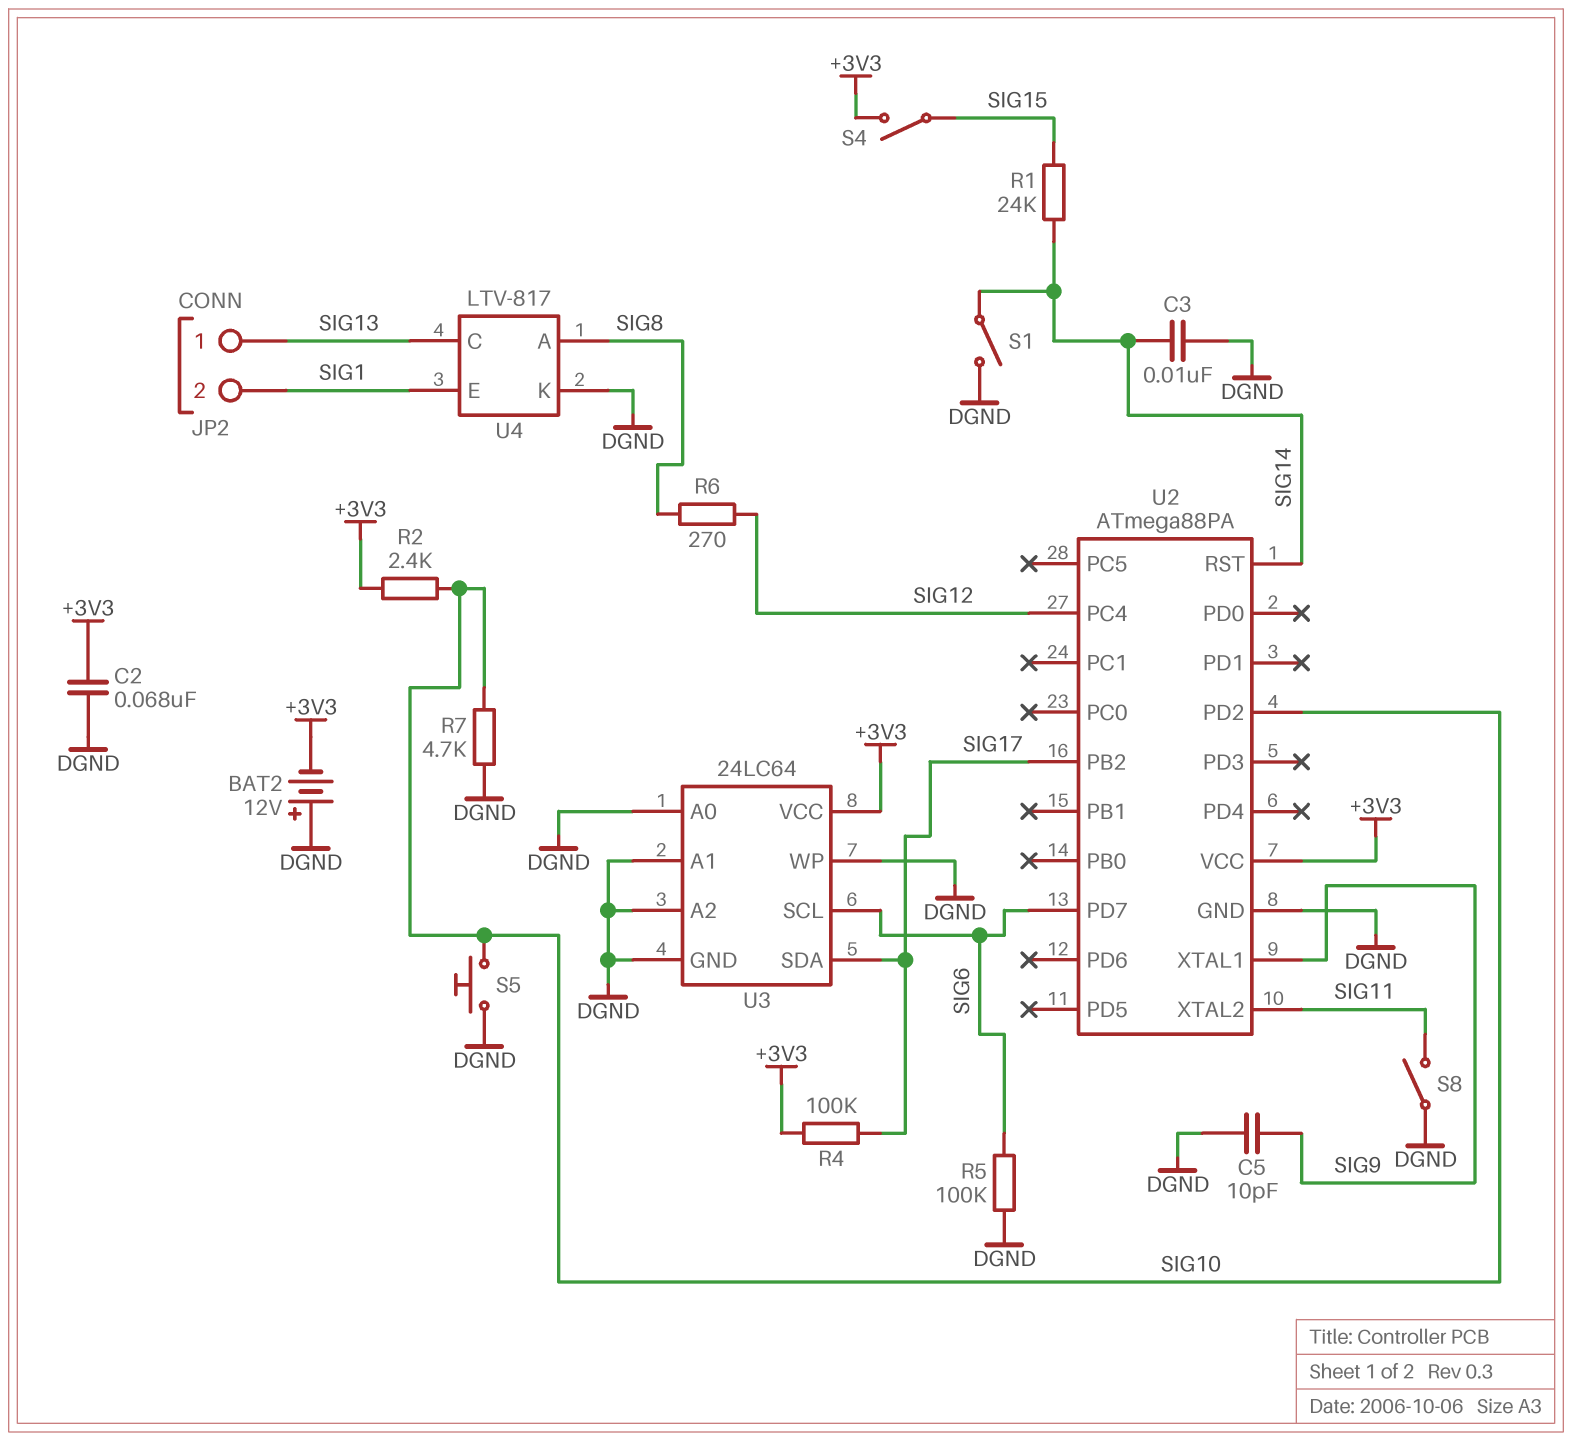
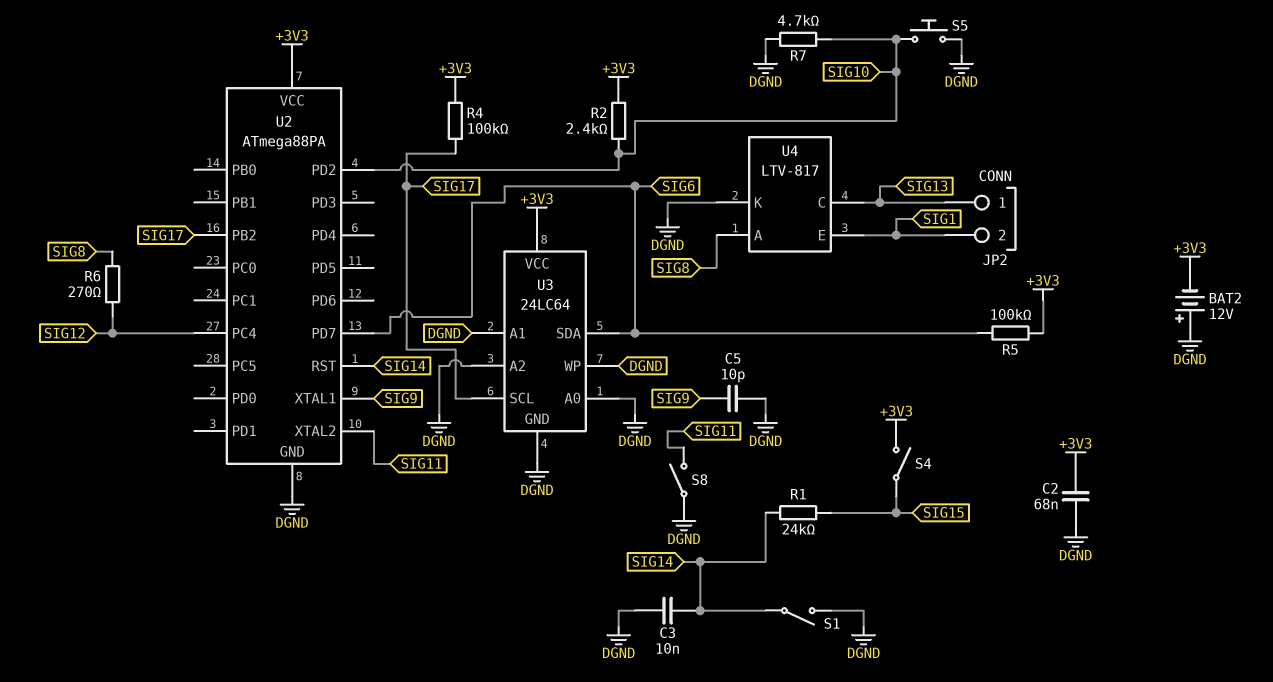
R5: 100k (DGND, SIG6) -> 100k (+3V3, SIG6)
U3 pin SCL: SIG6 -> SIG17
U3 pin SDA: SIG17 -> SIG6

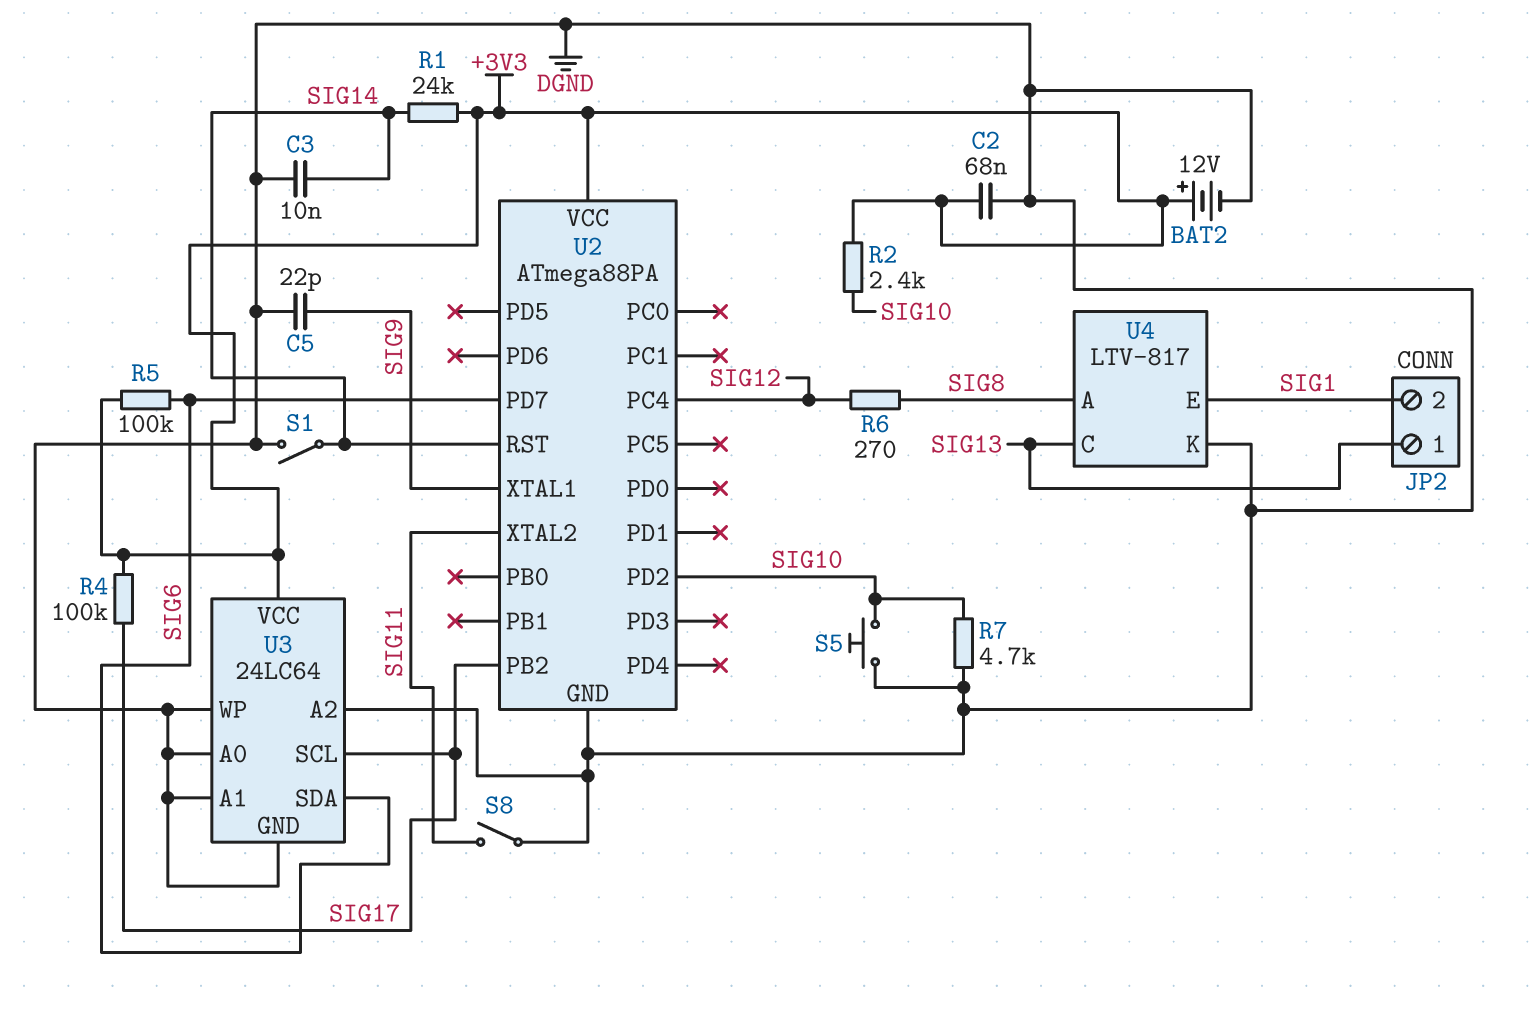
BAT2: 12V (plus DGND, minus +3V3) -> 12V (plus +3V3, minus DGND)
C5: 10pF (DGND, SIG9) -> 22pF (DGND, SIG9)
R1: 24k (SIG14, SIG15) -> 24k (+3V3, SIG14)
S4: switch (+3V3, SIG15) -> none

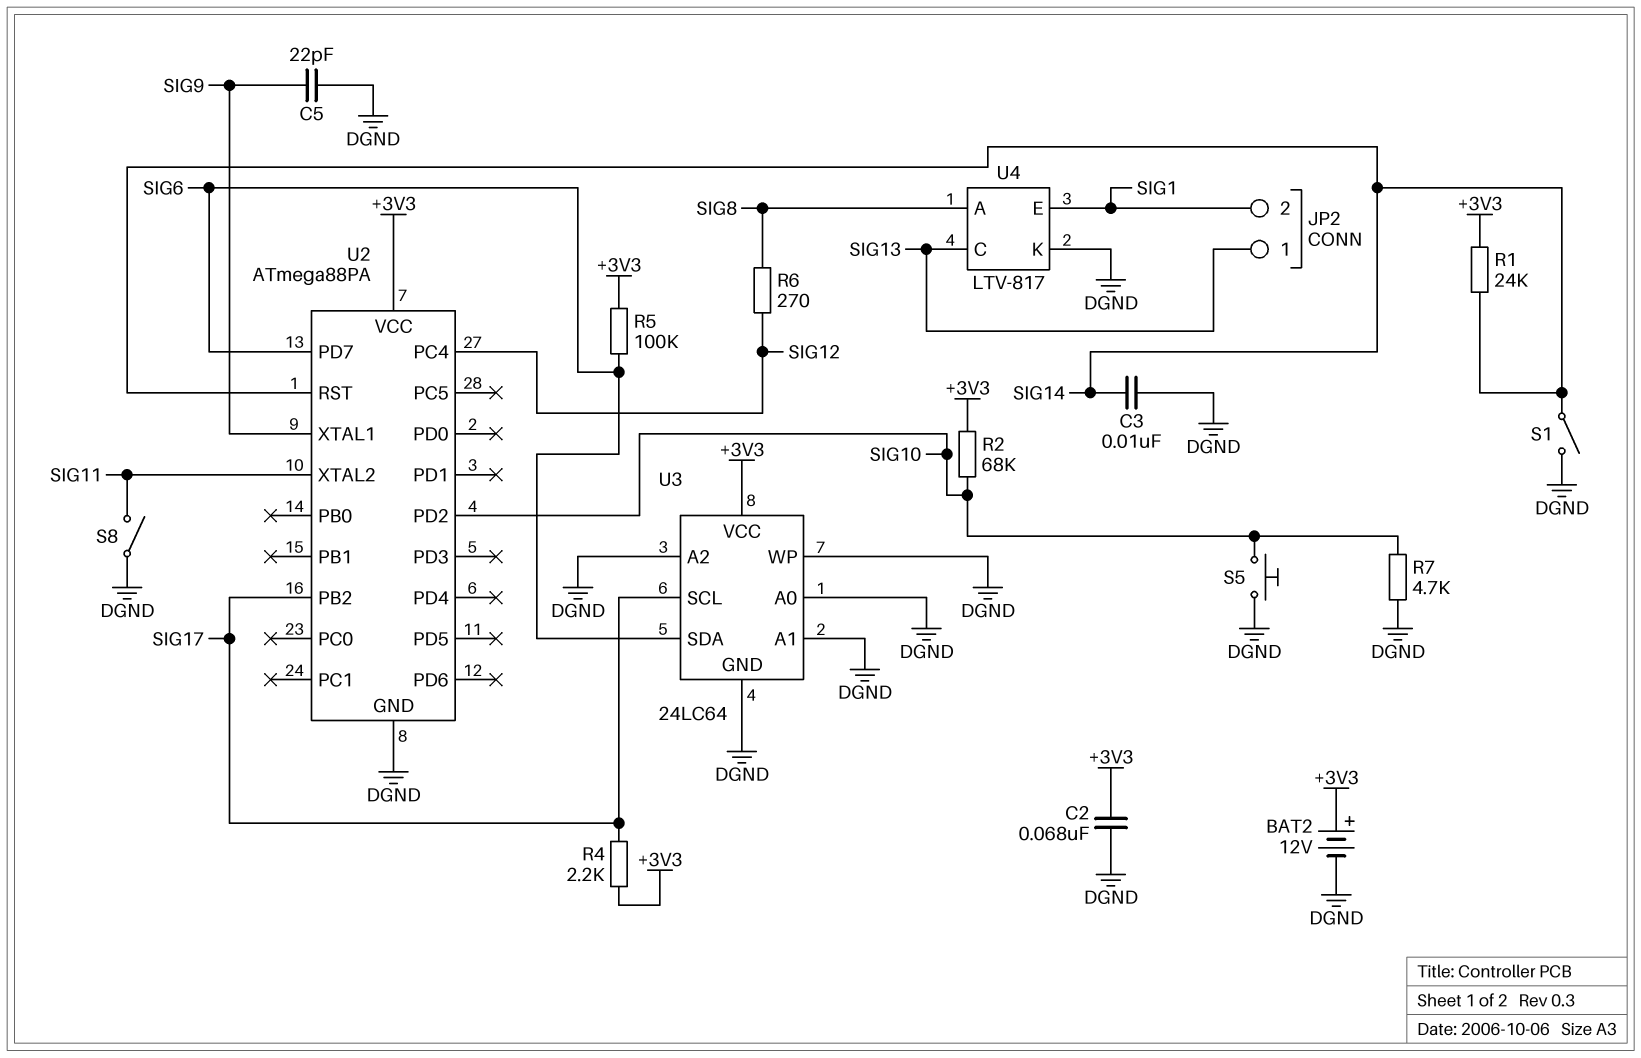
R2: 2.4k (+3V3, SIG10) -> 68k (+3V3, SIG10)
R4: 100k (+3V3, SIG17) -> 2.2k (+3V3, SIG17)

